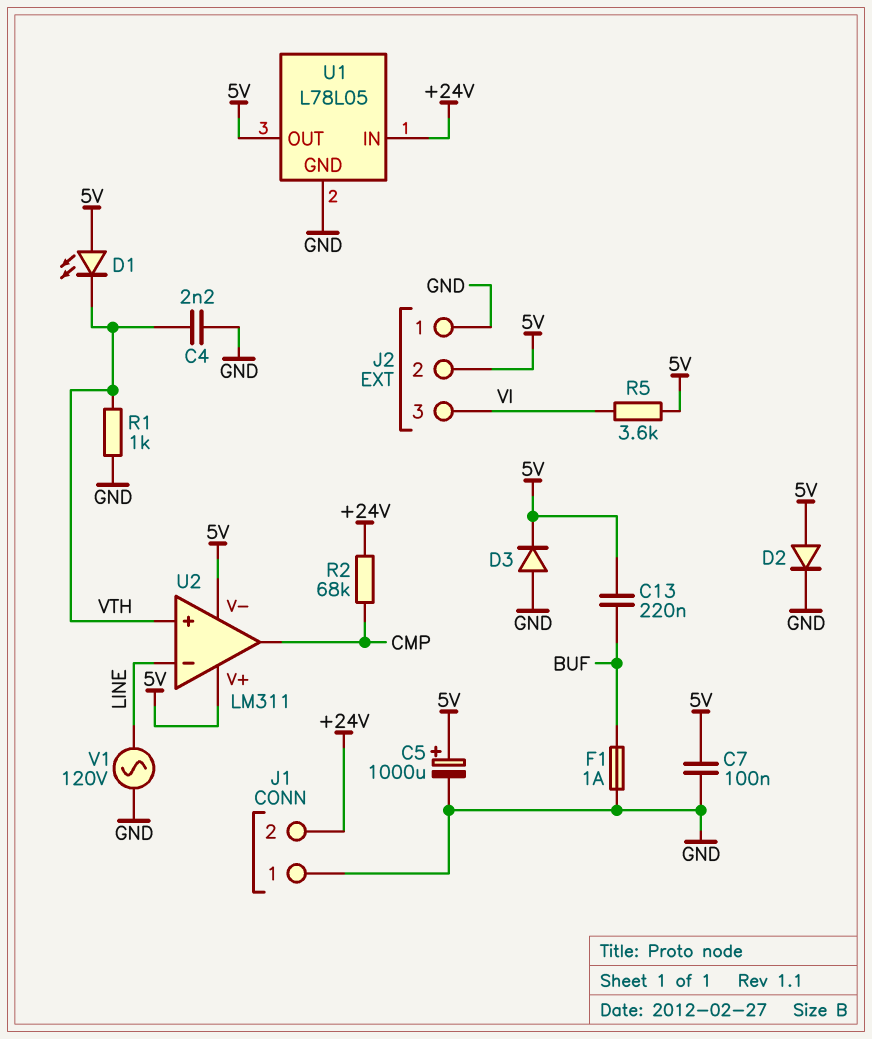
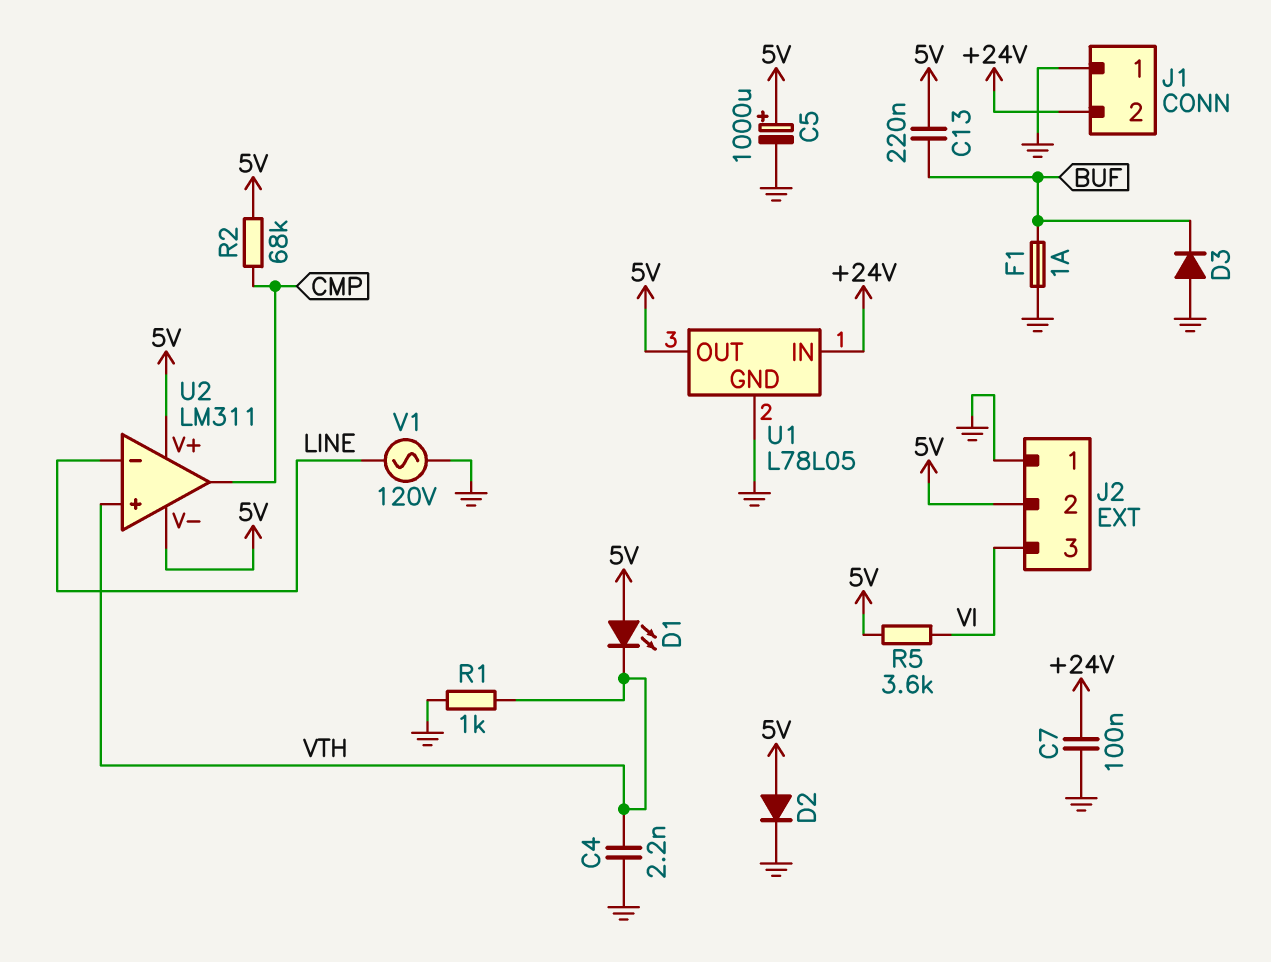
C7: 100nF (5V, GND) -> 100nF (+24V, GND)
D3: diode (A GND, K 5V) -> diode (A GND, K BUF)
R2: 68k (+24V, CMP) -> 68k (5V, CMP)

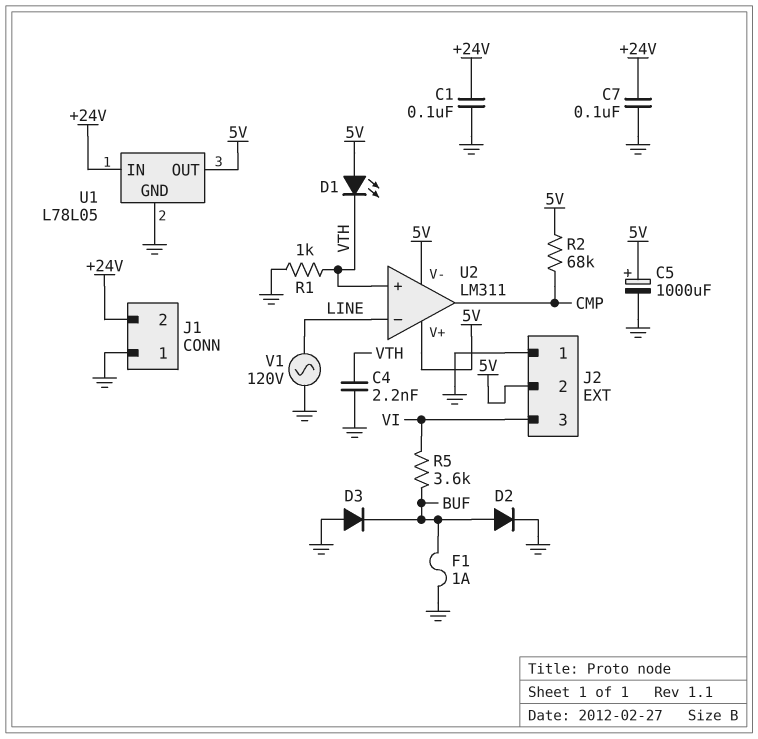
C1: none -> 100nF (+24V, GND)
C13: 220nF (5V, BUF) -> none
D2: diode (A 5V, K GND) -> diode (A BUF, K GND)
R5: 3.6k (5V, VI) -> 3.6k (BUF, VI)

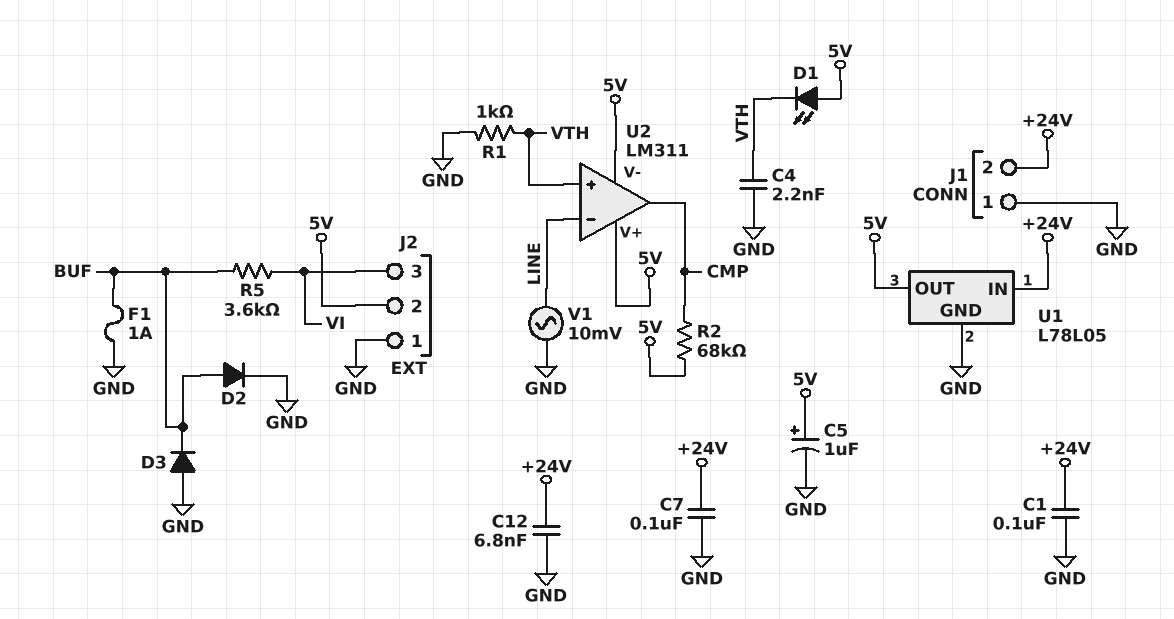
C5: 1000uF (plus 5V, minus GND) -> 1uF (plus 5V, minus GND)
C12: none -> 6.8nF (+24V, GND)
V1: AC 120V (GND, LINE) -> AC 10mV (GND, LINE)

